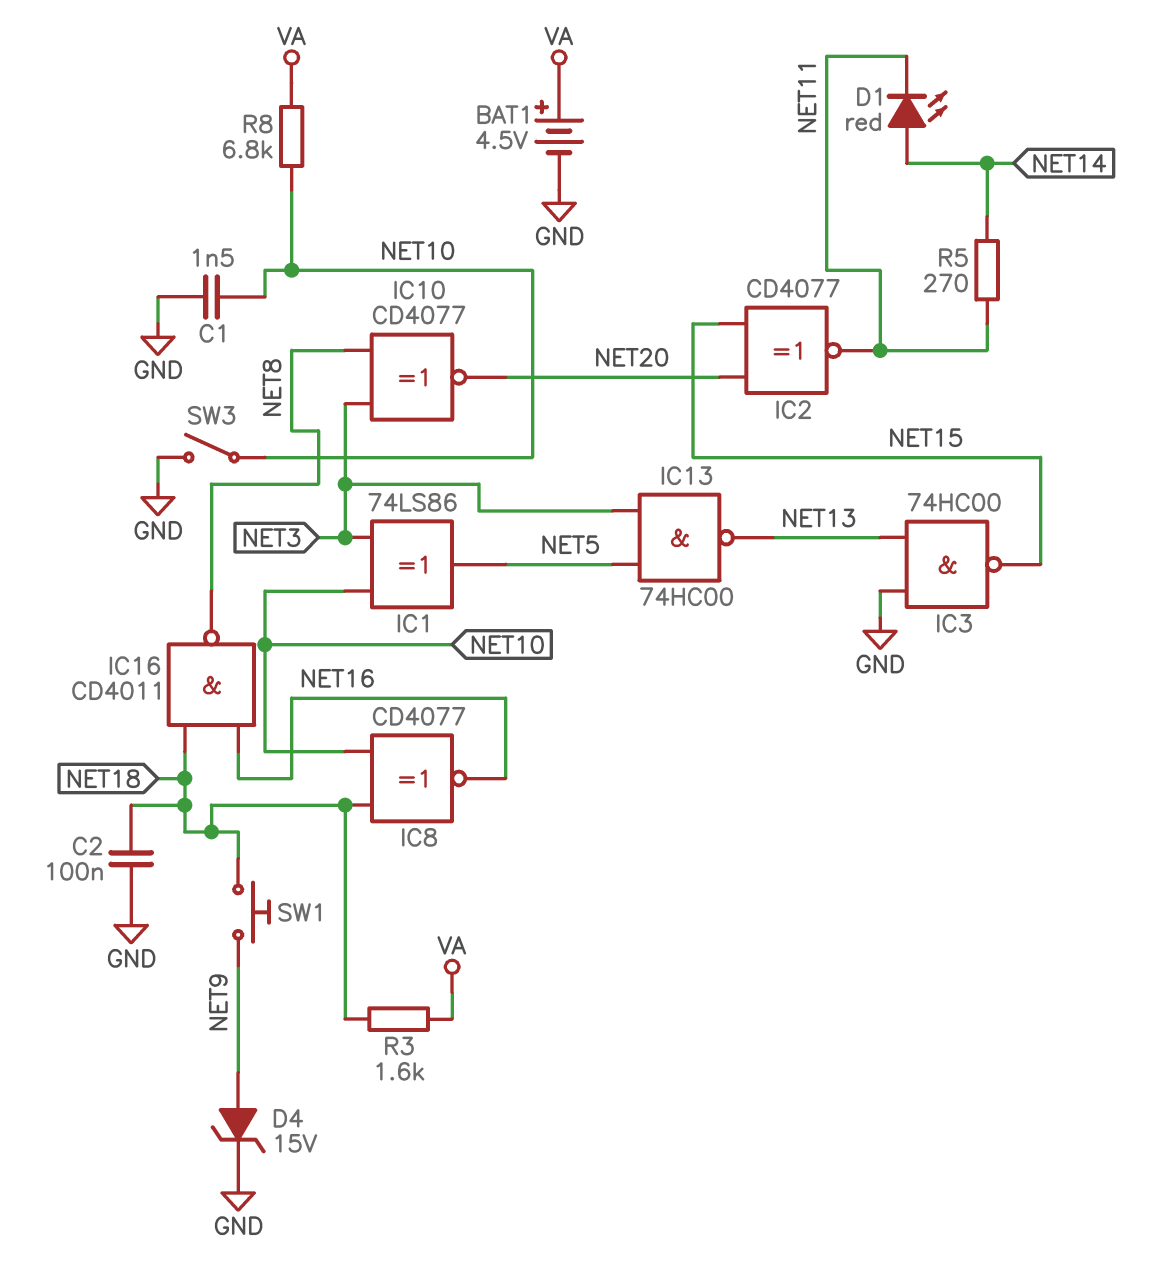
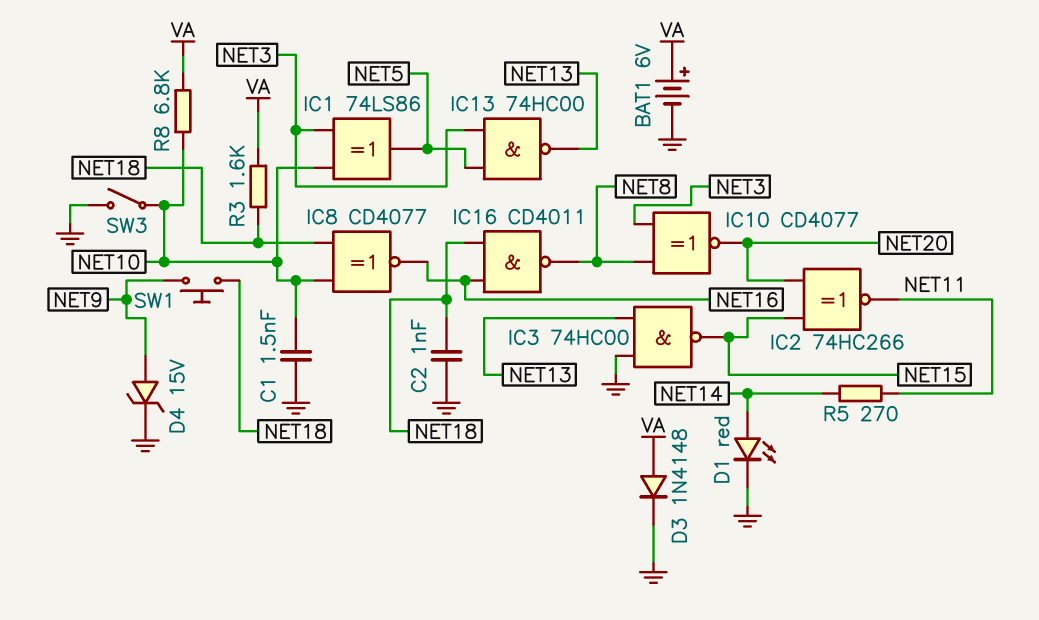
BAT1: 4.5V (plus VA, minus GND) -> 6V (plus VA, minus GND)
C2: 100nF (GND, NET18) -> 1nF (GND, NET18)
D1: LED red (A NET14, K NET11) -> LED red (A NET14, K GND)
D3: none -> diode 1N4148 (A VA, K GND)
IC2: XNOR CD4077 (in NET15, in NET20, out NET11) -> XNOR 74HC266 (in NET15, in NET20, out NET11)

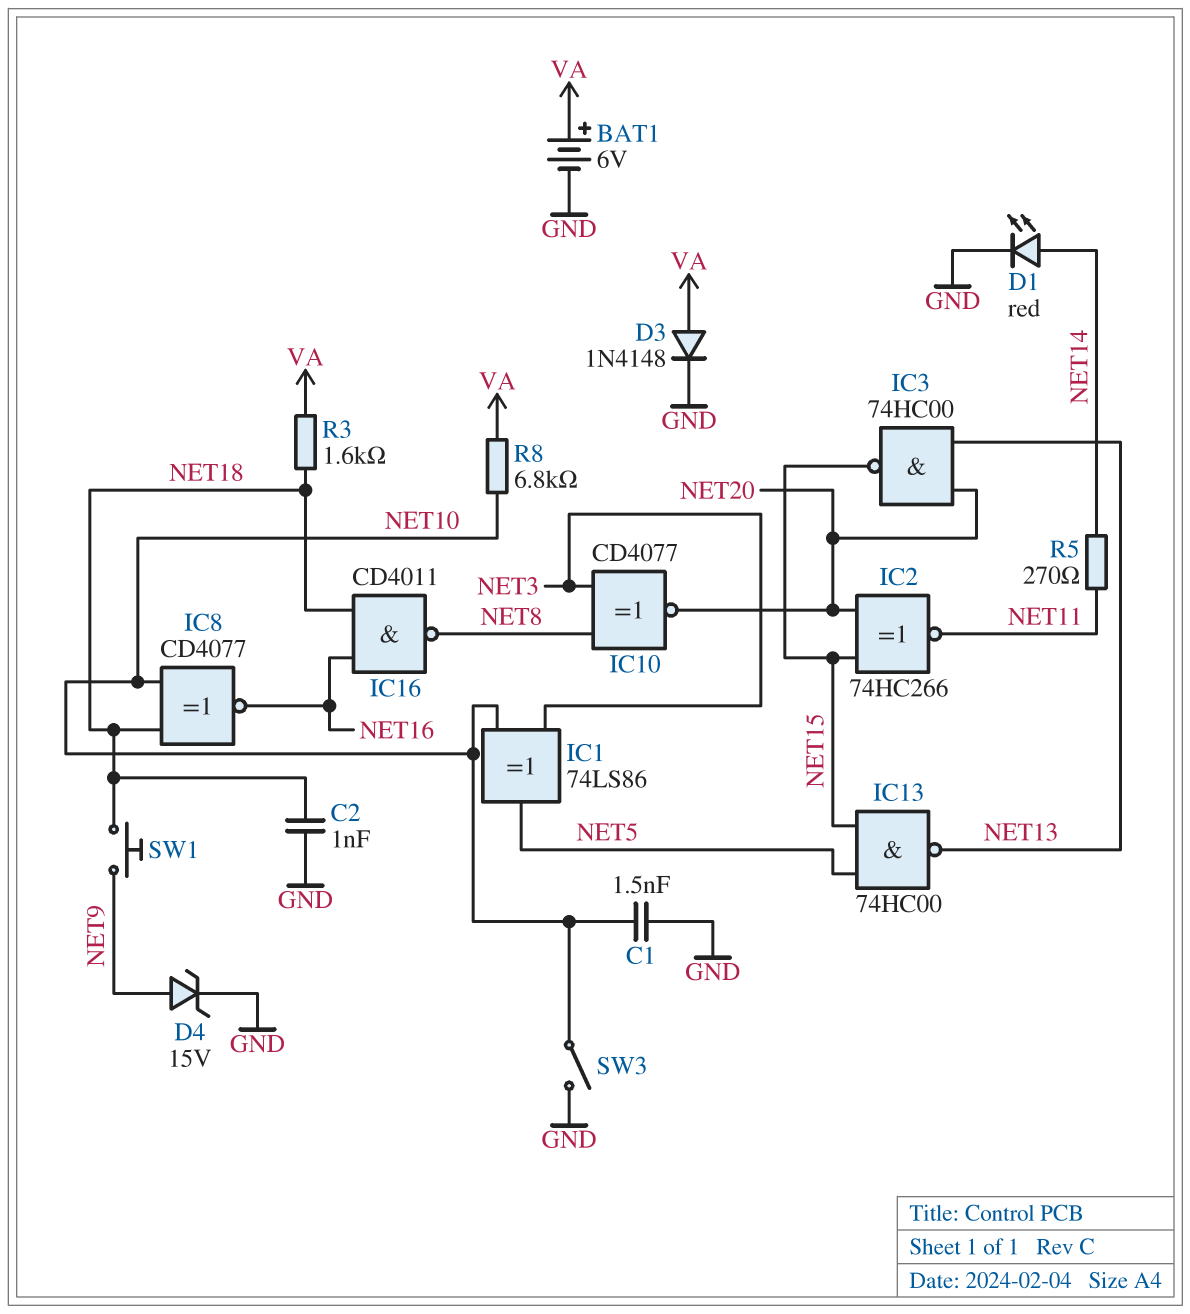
IC3: NAND 74HC00 (in GND, in NET13, out NET15) -> NAND 74HC00 (in NET13, in NET20, out NET15)
IC13: NAND 74HC00 (in NET3, in NET5, out NET13) -> NAND 74HC00 (in NET5, in NET15, out NET13)

